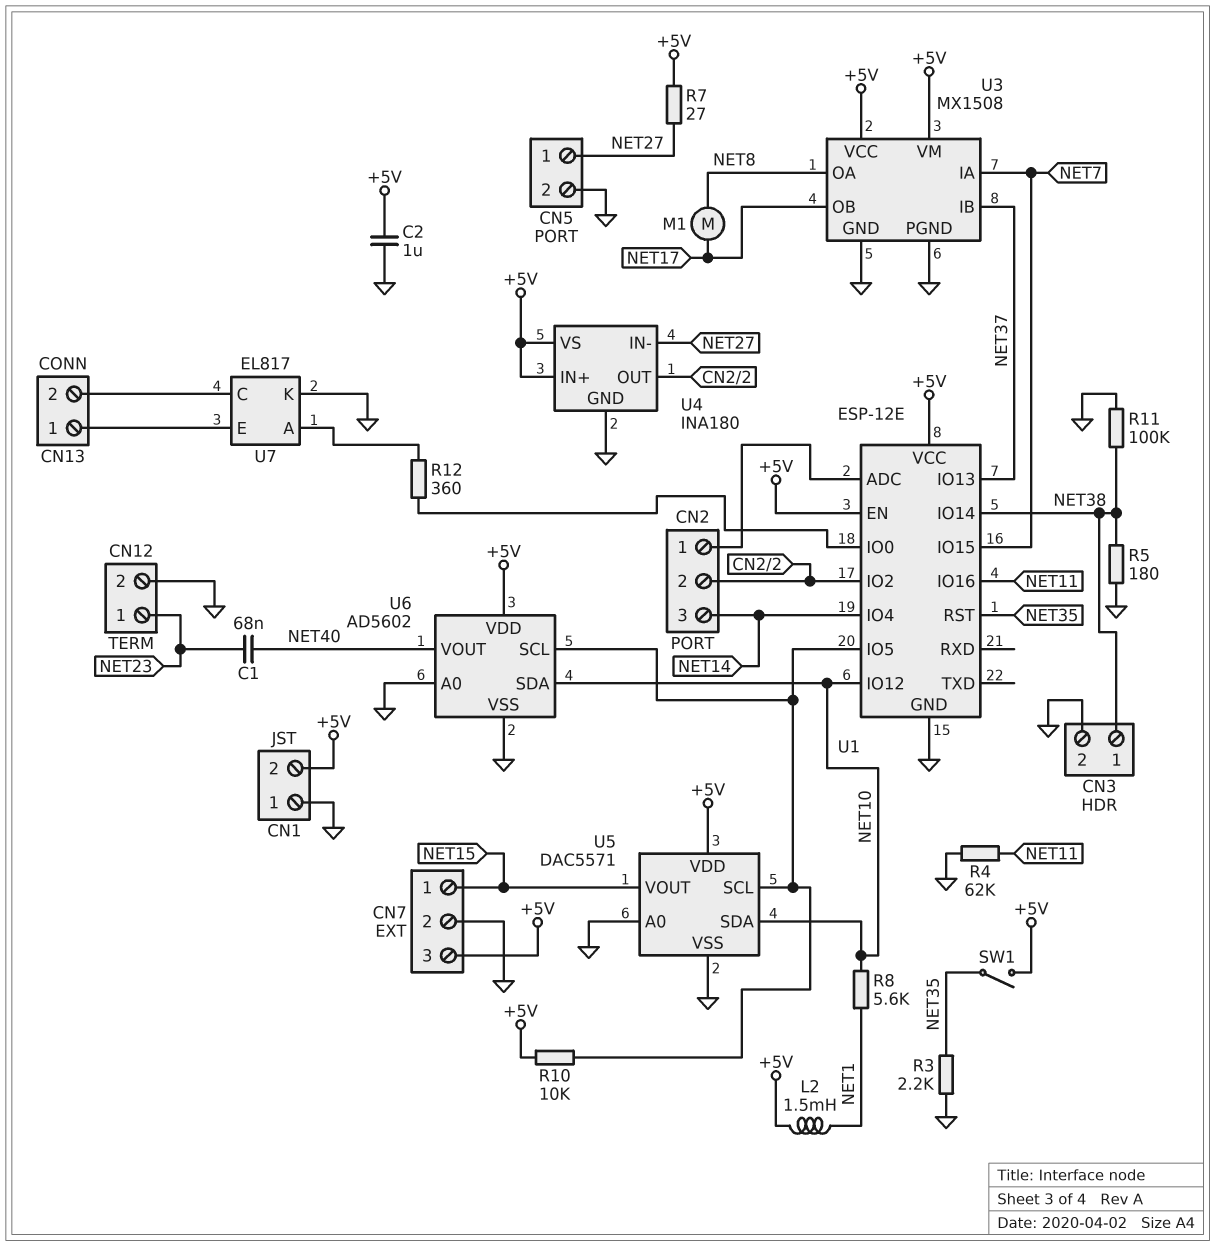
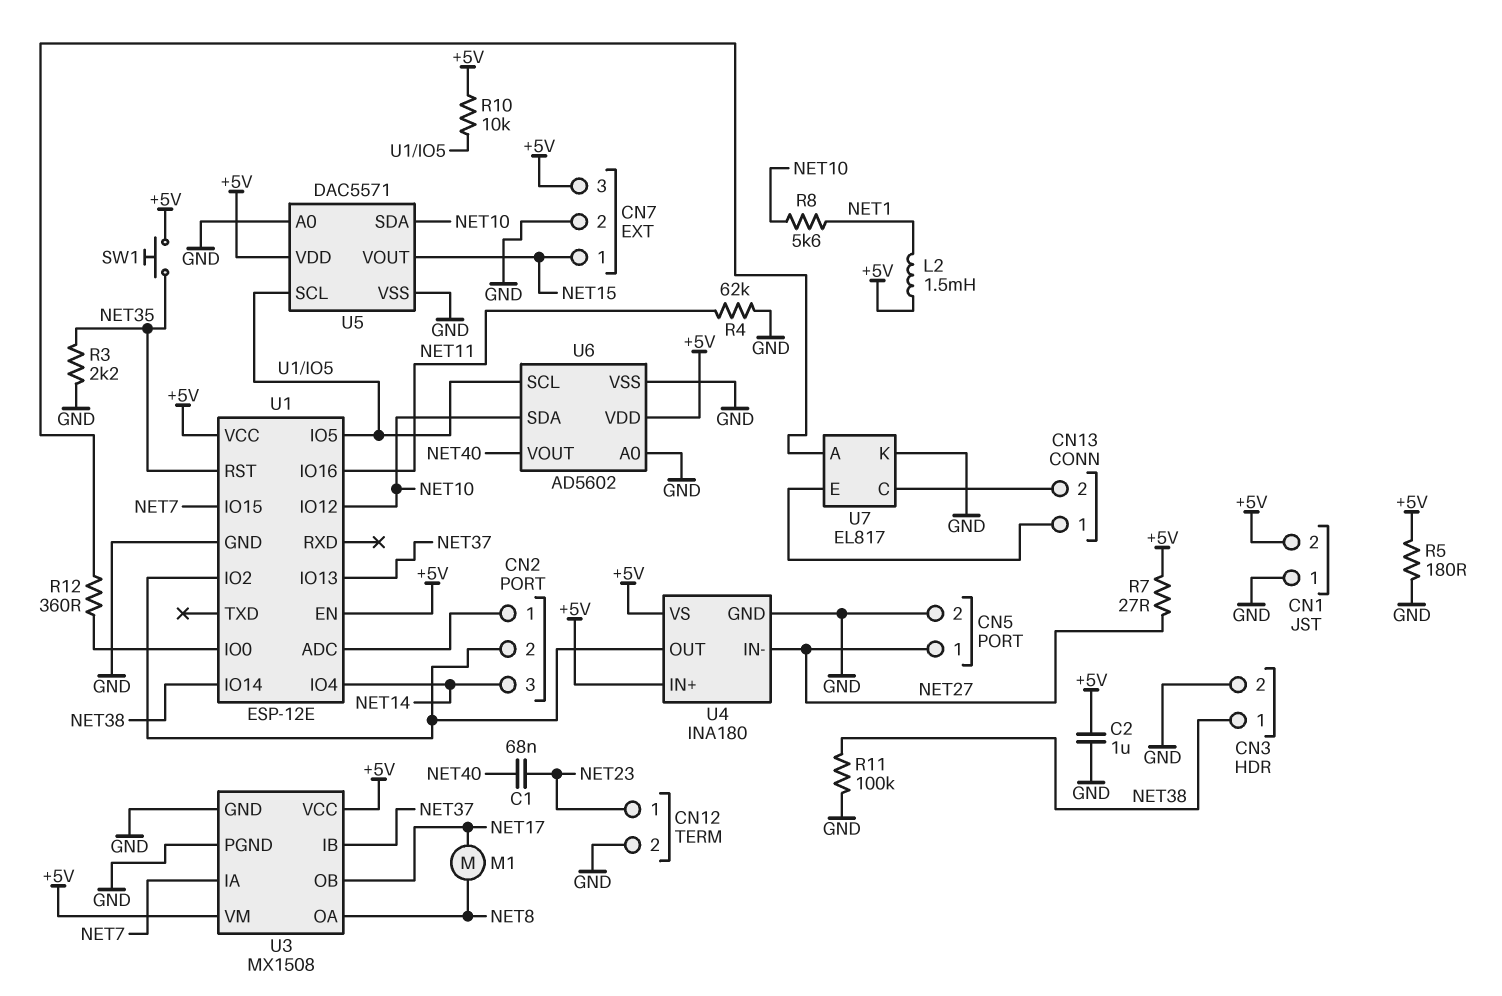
R5: 180 (GND, NET38) -> 180 (+5V, GND)
SW1: switch (+5V, NET35) -> button (+5V, NET35)

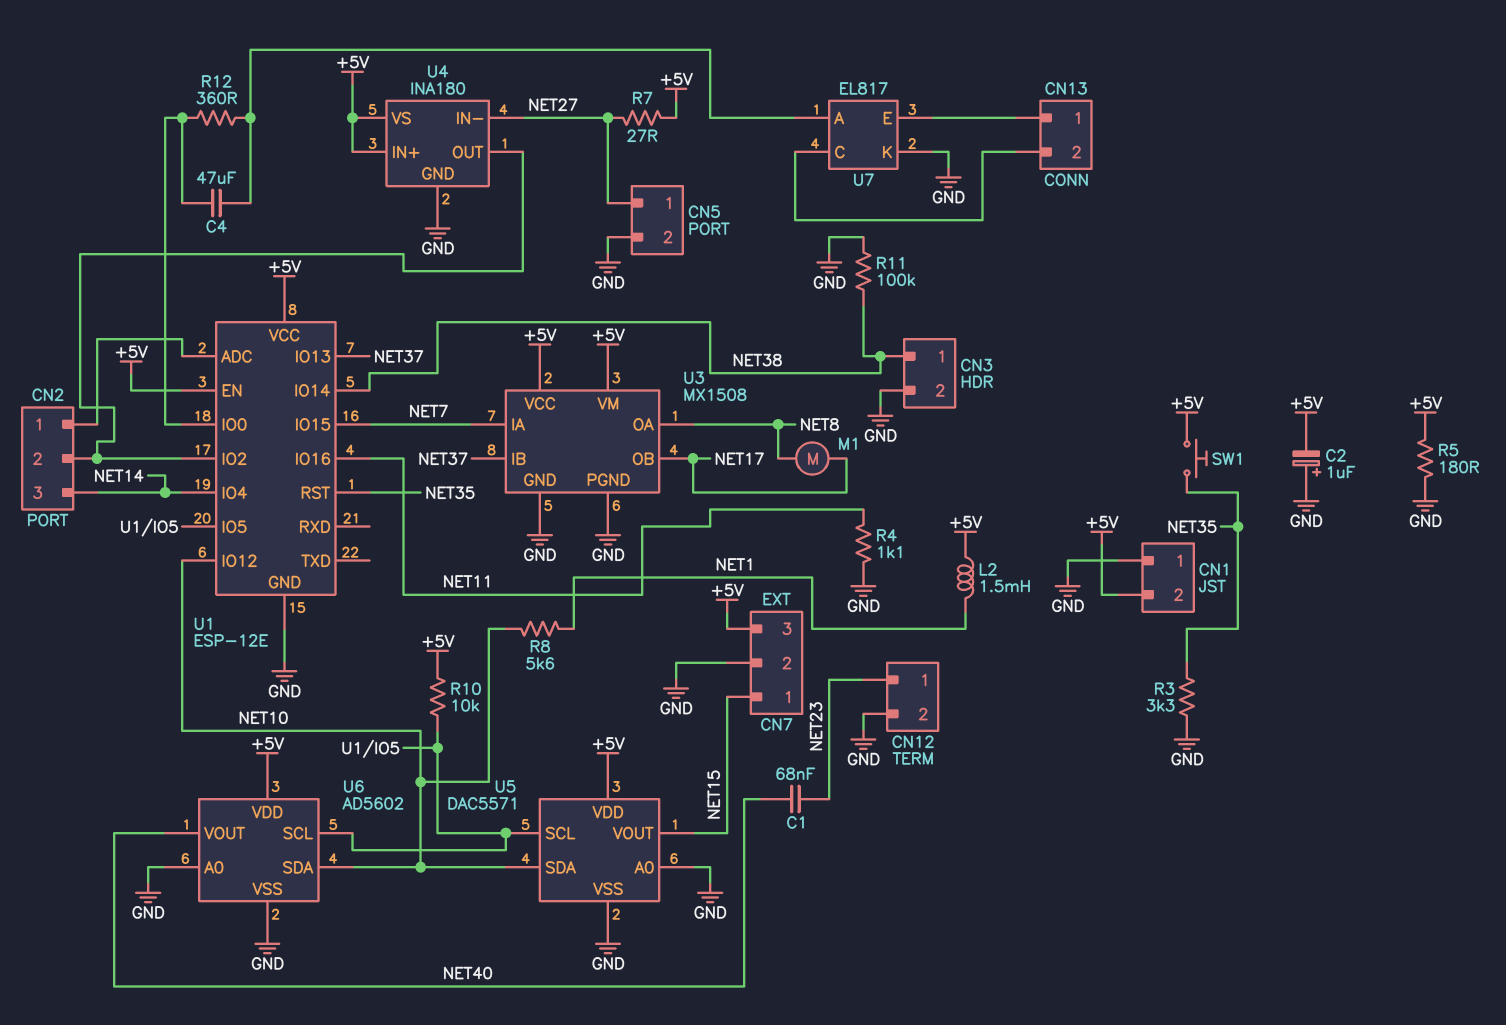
C2: 1uF (+5V, GND) -> 1uF (plus GND, minus +5V)
C4: none -> 47uF (U1/IO0, U7/A)
R3: 2.2k (GND, NET35) -> 3.3k (GND, NET35)
R4: 62k (GND, NET11) -> 1.1k (GND, NET11)

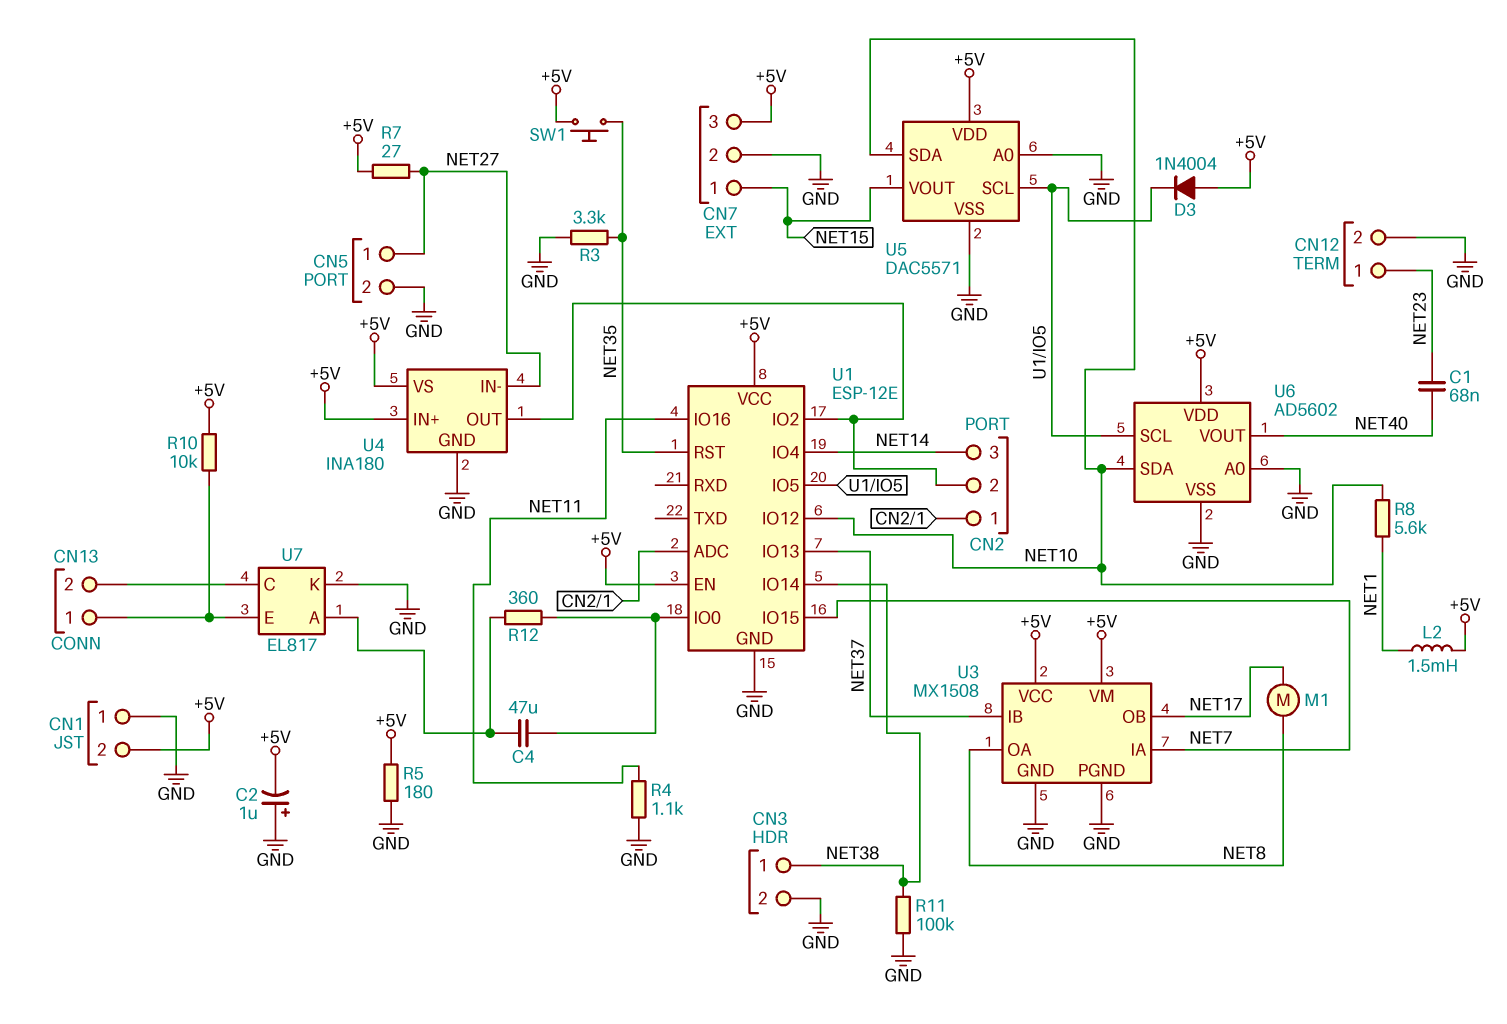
D3: none -> diode 1N4004 (A +5V, K U1/IO5)
R10: 10k (+5V, U1/IO5) -> 10k (+5V, CN13/1)

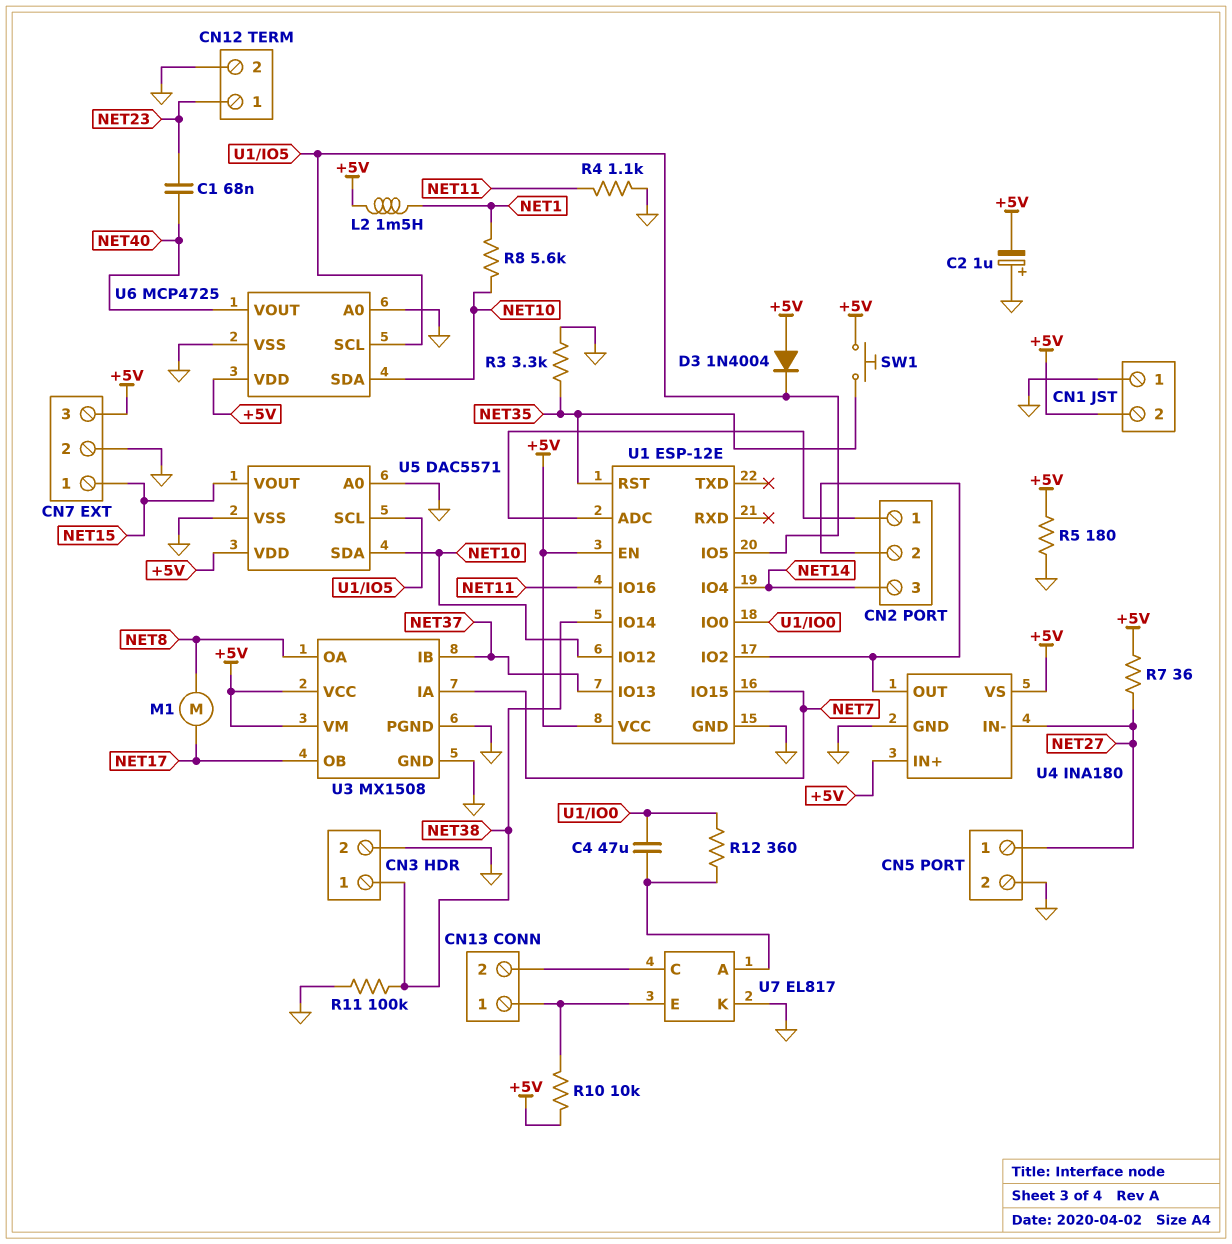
R7: 27 (+5V, NET27) -> 36 (+5V, NET27)
U6: AD5602 -> MCP4725

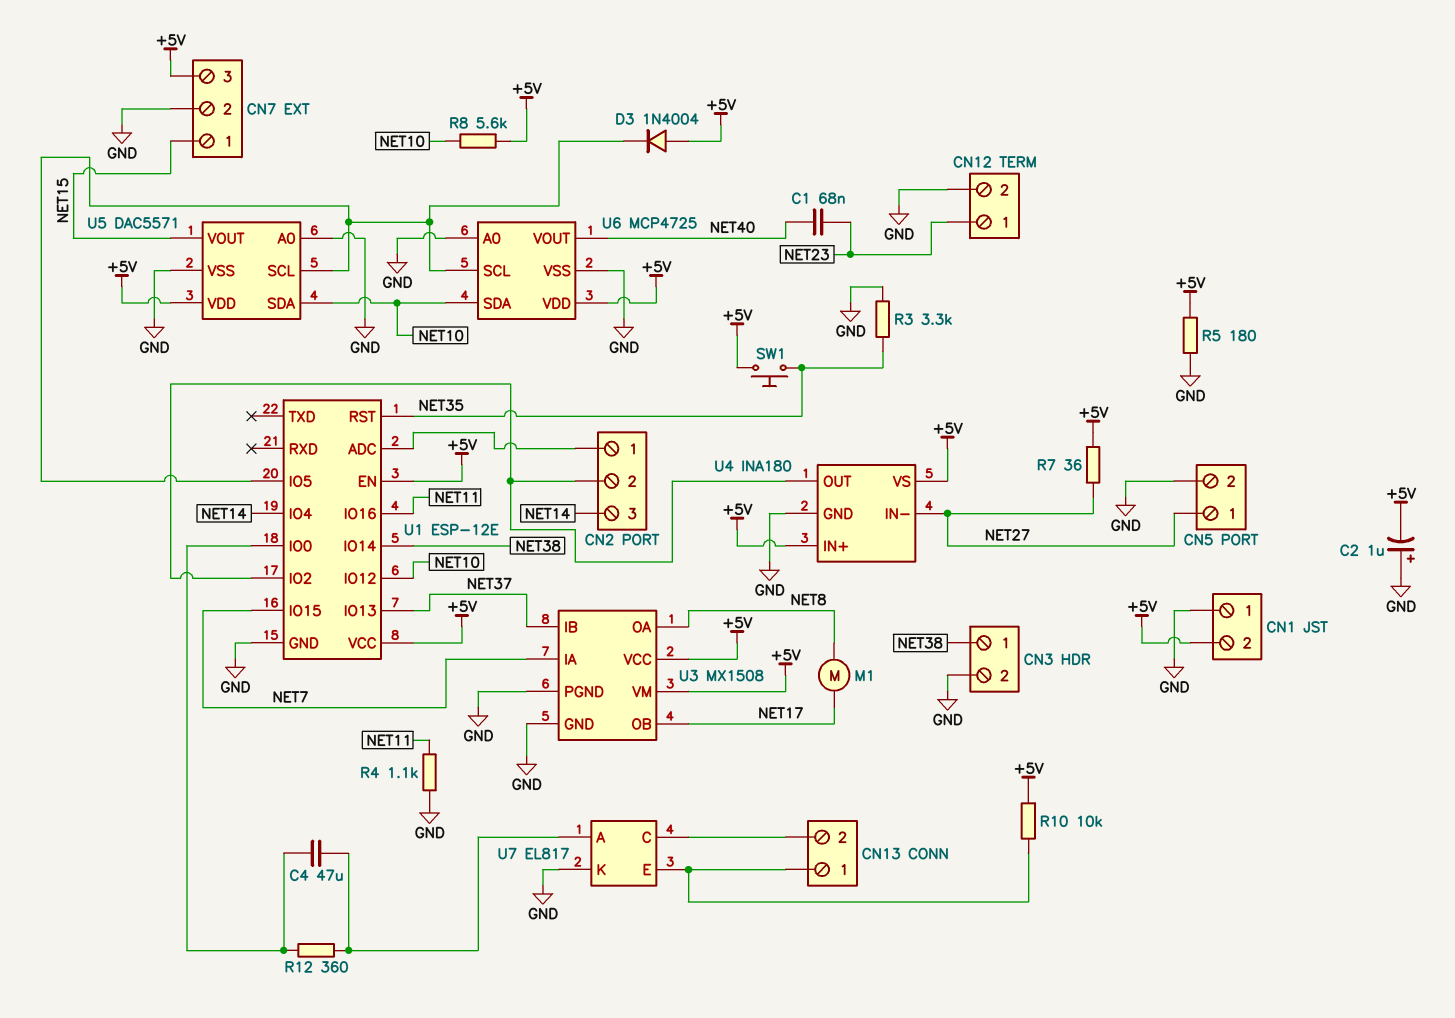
L2: 1.5mH (+5V, NET1) -> none
R8: 5.6k (NET1, NET10) -> 5.6k (+5V, NET10)
R11: 100k (GND, NET38) -> none

